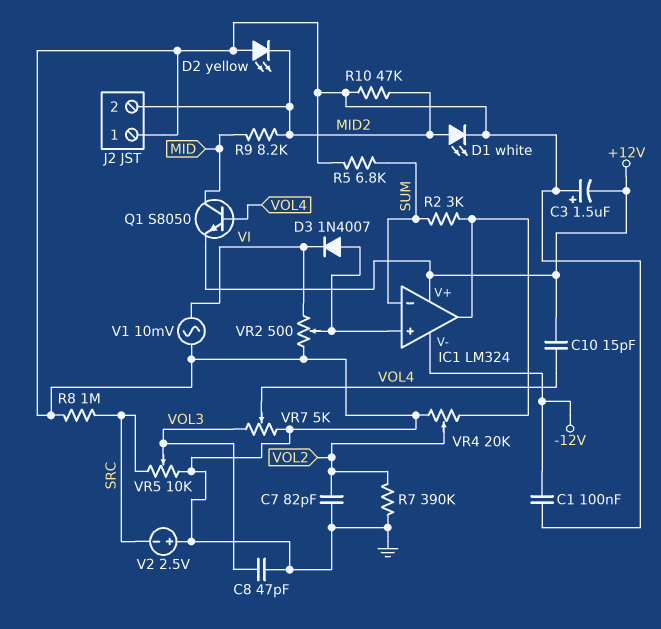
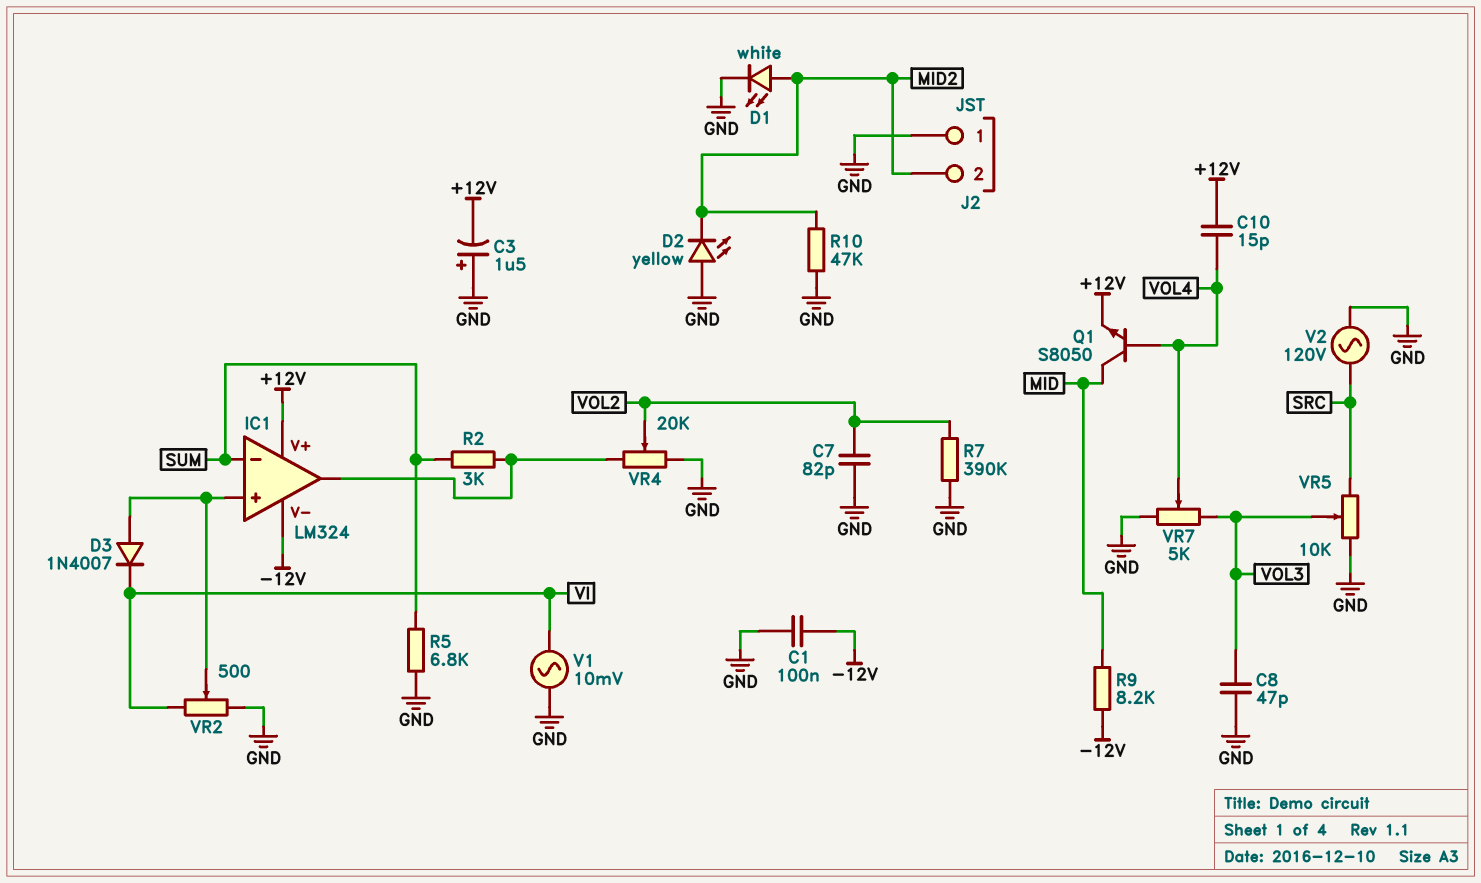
R8: 1M (GND, SRC) -> none
R9: 8.2k (MID, MID2) -> 8.2k (-12V, MID)
V2: 2.5V (plus GND, minus SRC) -> AC 120V (GND, SRC)

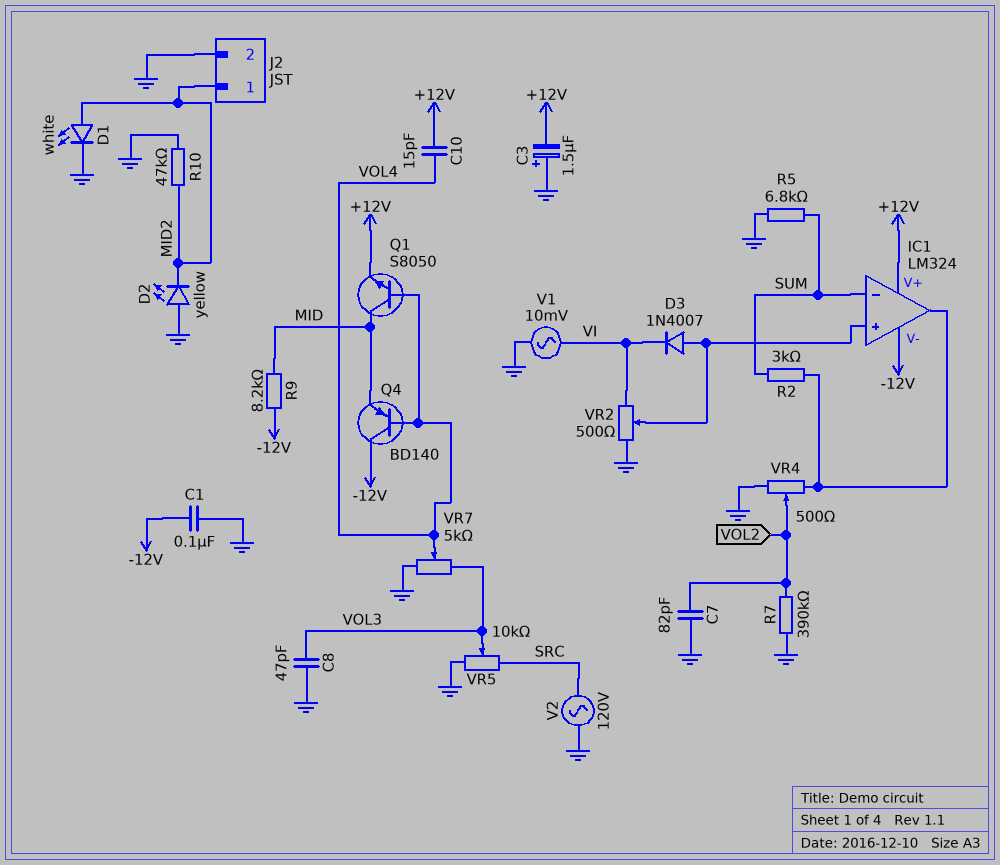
J2 pin 1: GND -> MID2
J2 pin 2: MID2 -> GND
Q4: none -> PNP BD140 (B VOL4, C -12V, E MID)
VR4: 20k (GND, IC1/out, wiper VOL2) -> 500 (GND, IC1/out, wiper VOL2)

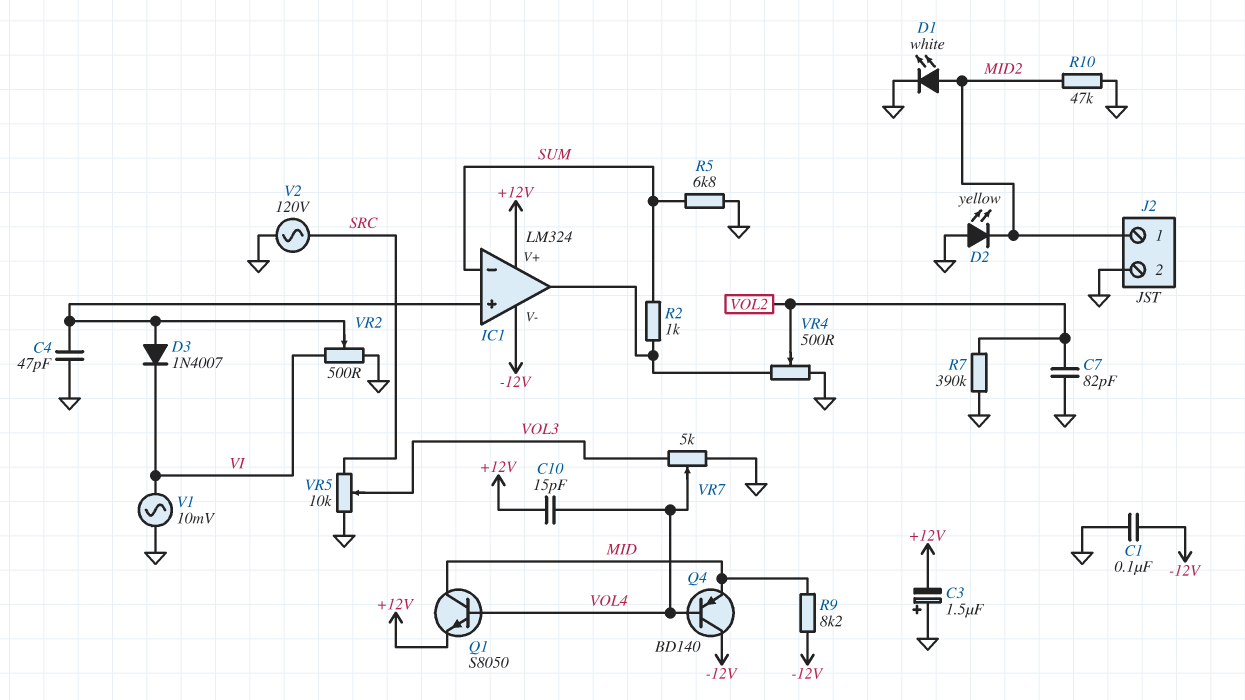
C4: none -> 47pF (GND, IC1/in+)
C8: 47pF (GND, VOL3) -> none
R2: 3k (IC1/out, SUM) -> 1k (IC1/out, SUM)

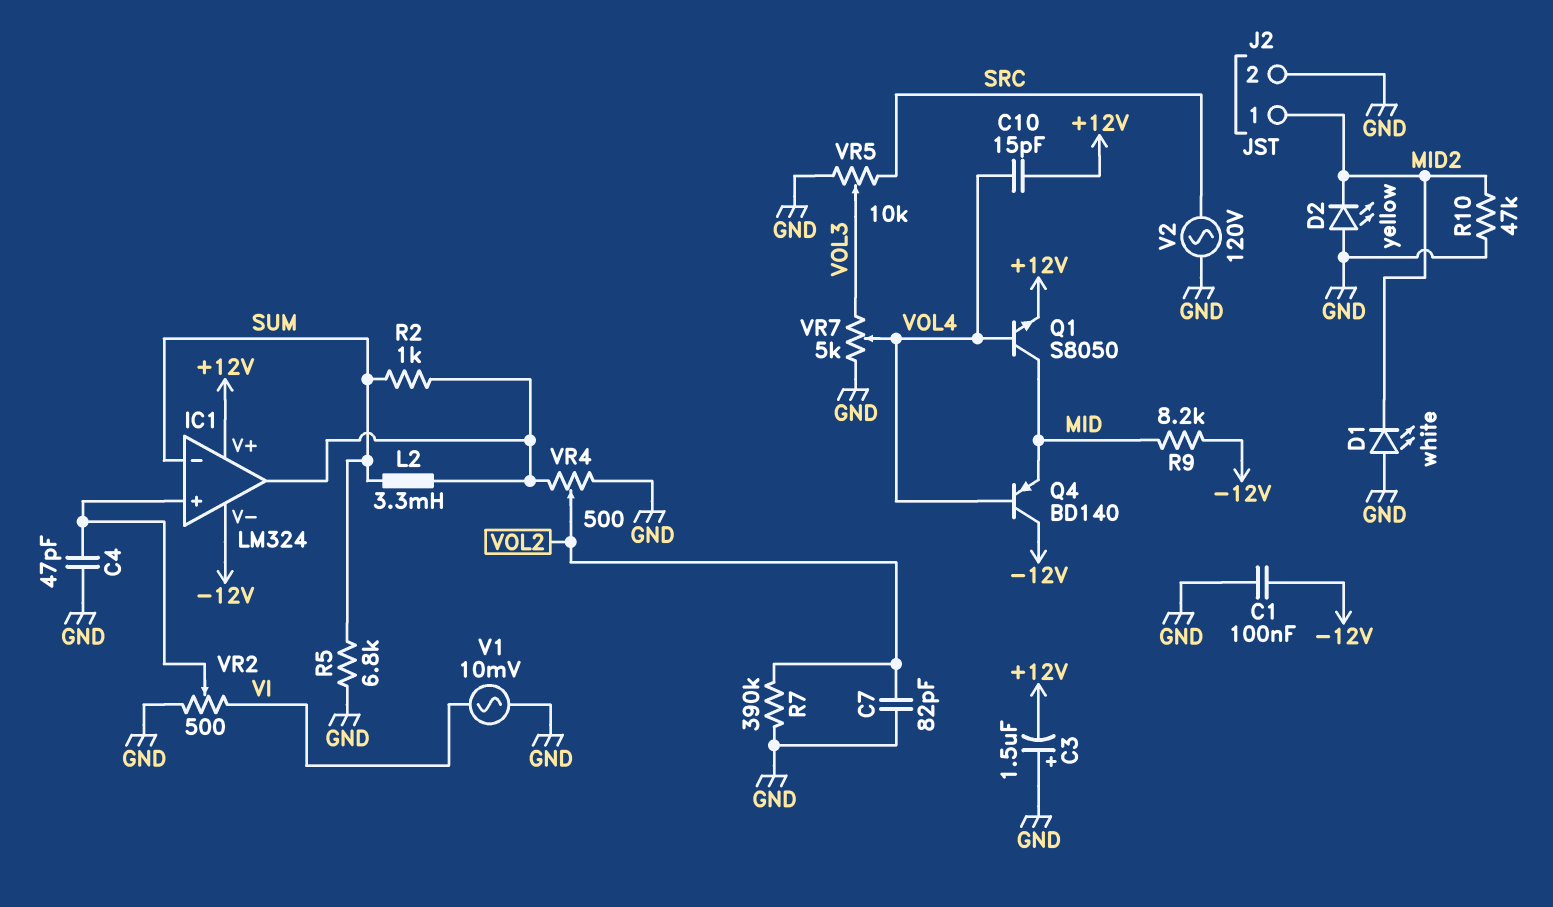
D1: LED white (A MID2, K GND) -> LED white (A GND, K MID2)
D3: diode 1N4007 (A IC1/in+, K VI) -> none
L2: none -> 3.3mH (IC1/out, SUM)

